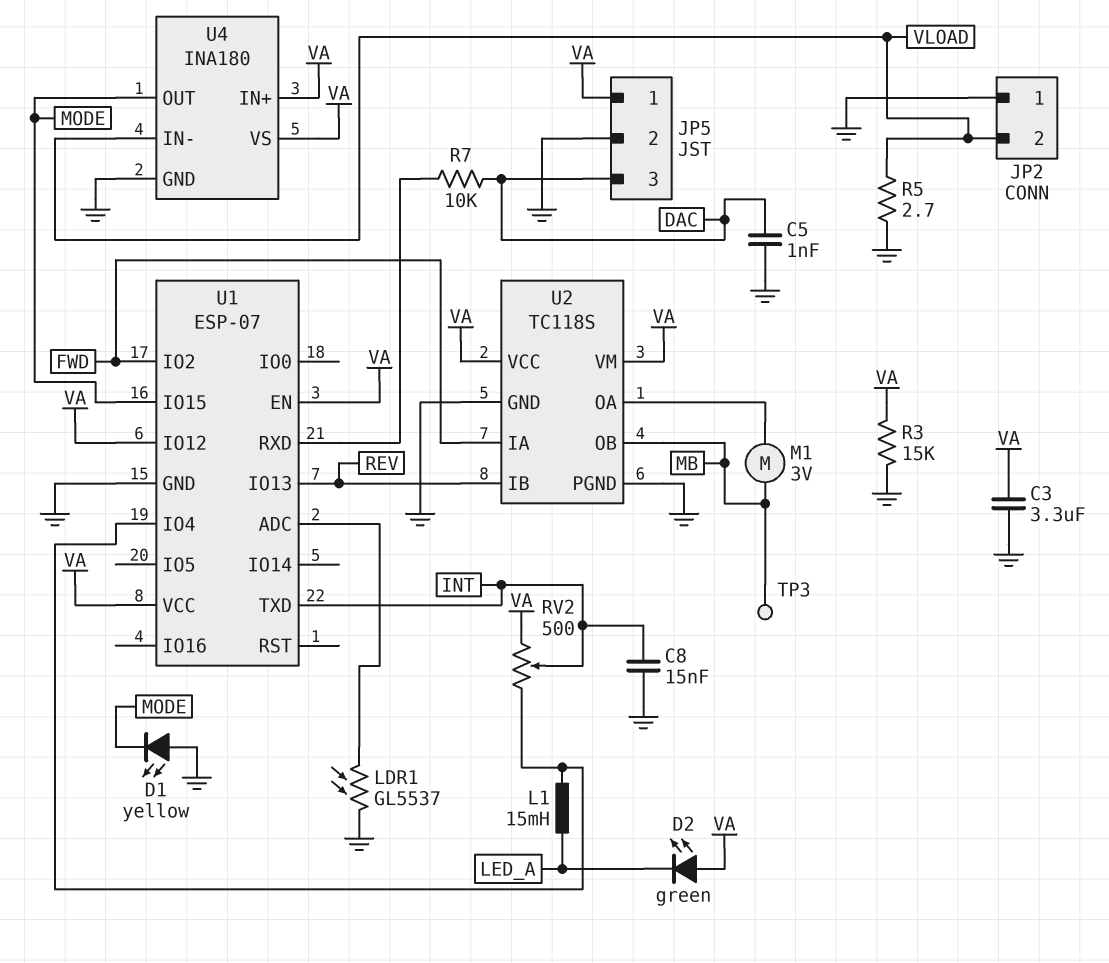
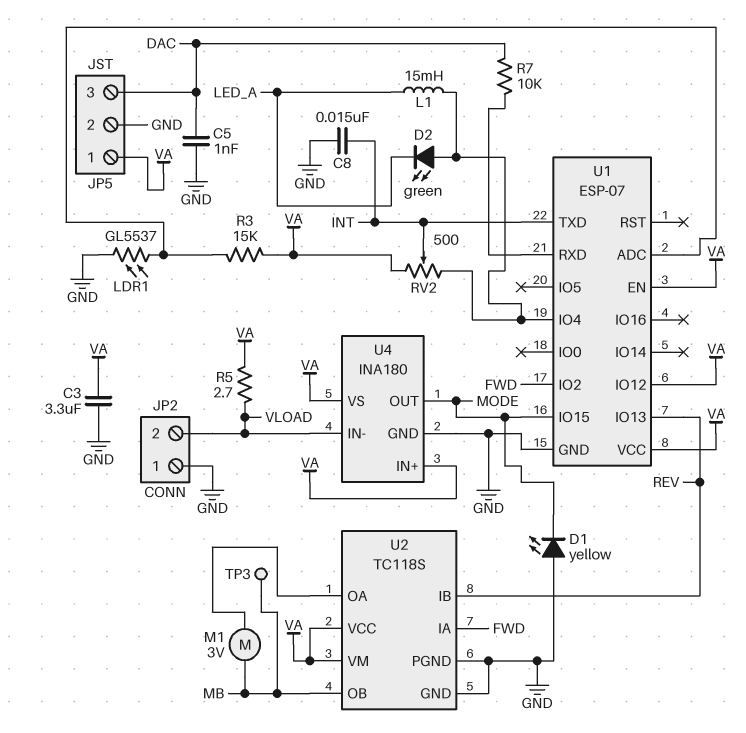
D2: LED green (A VA, K LED_A) -> LED green (A U1/IO4, K LED_A)
R3: 15k (GND, VA) -> 15k (U1/ADC, VA)
R5: 2.7 (GND, VLOAD) -> 2.7 (VA, VLOAD)

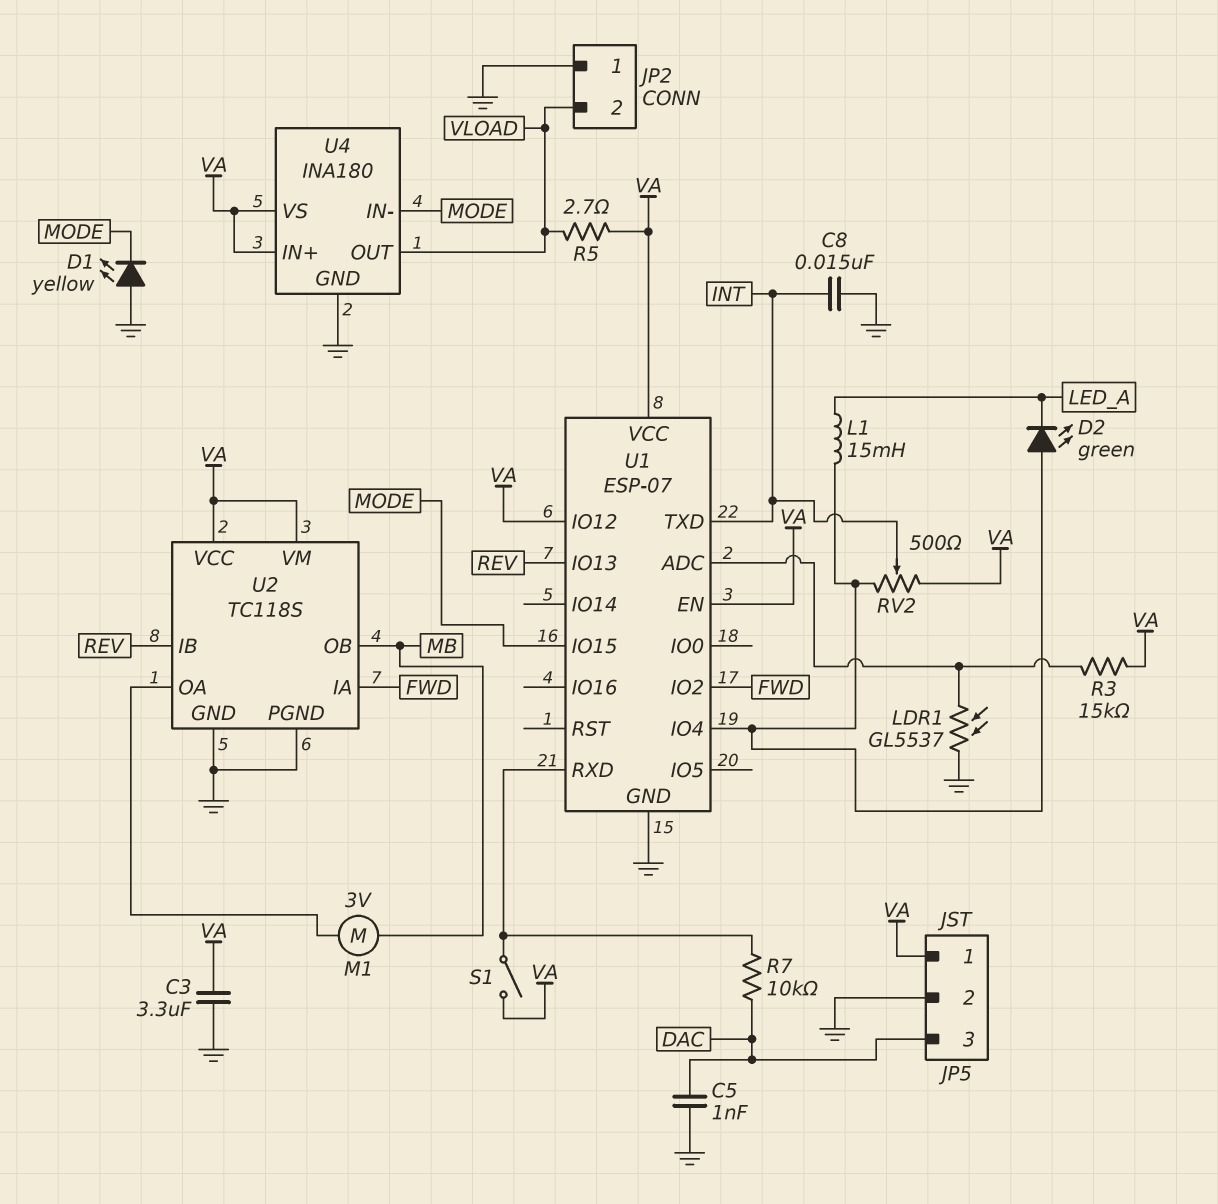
S1: none -> switch (U1/RXD, VA)
TP3: test point (MB) -> none
U4 pin IN-: VLOAD -> MODE
U4 pin OUT: MODE -> VLOAD

